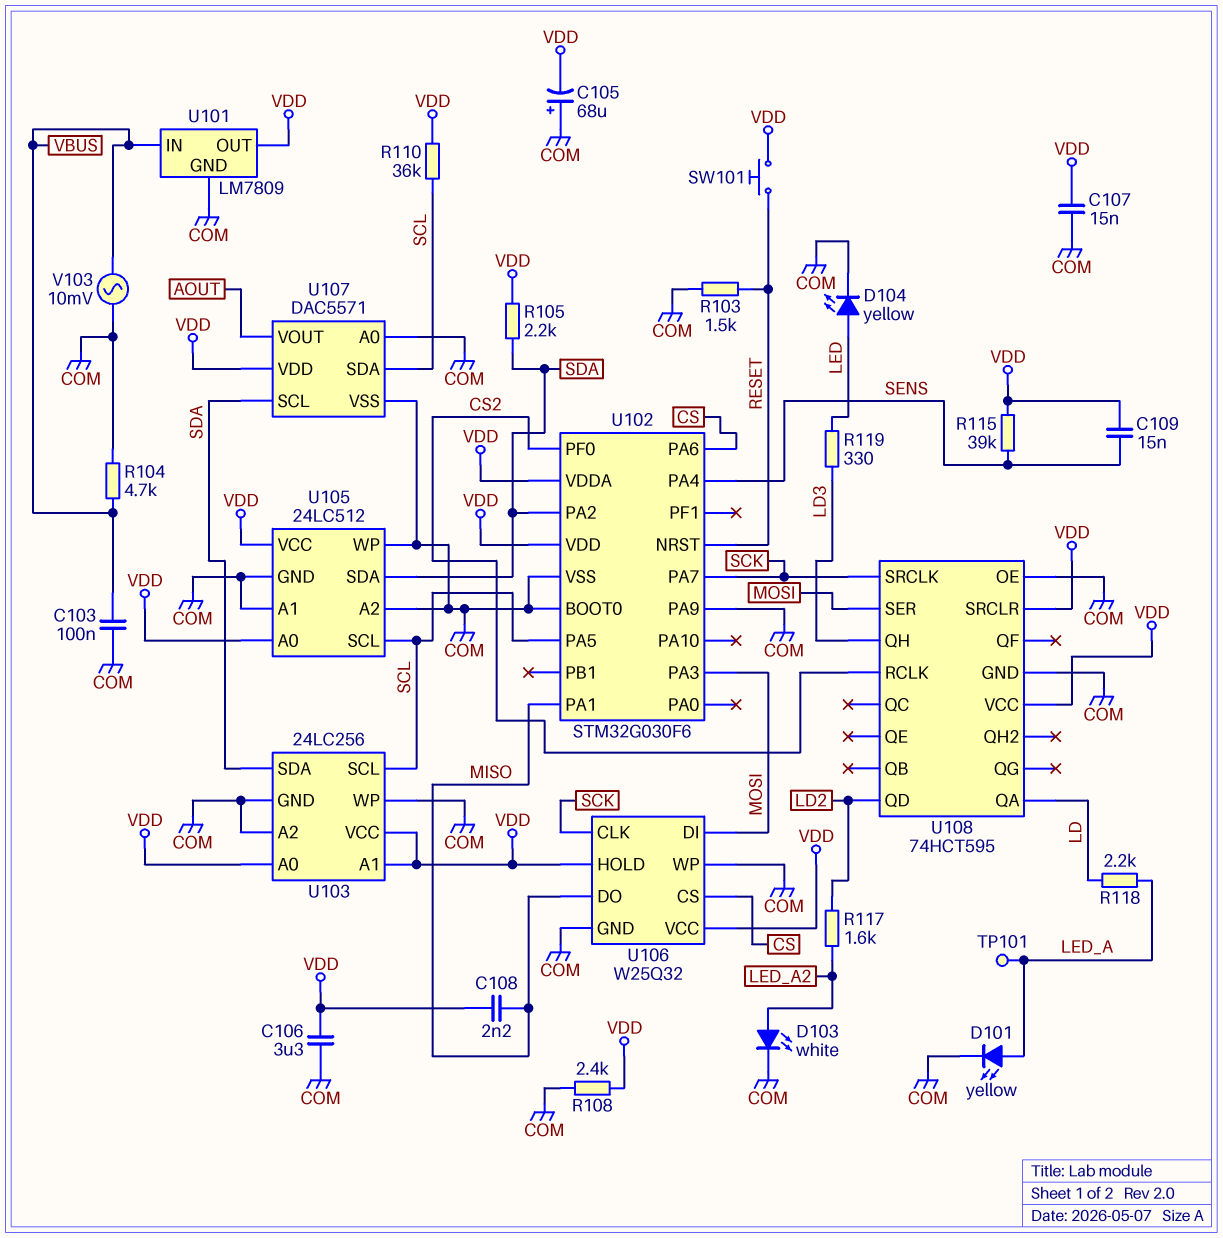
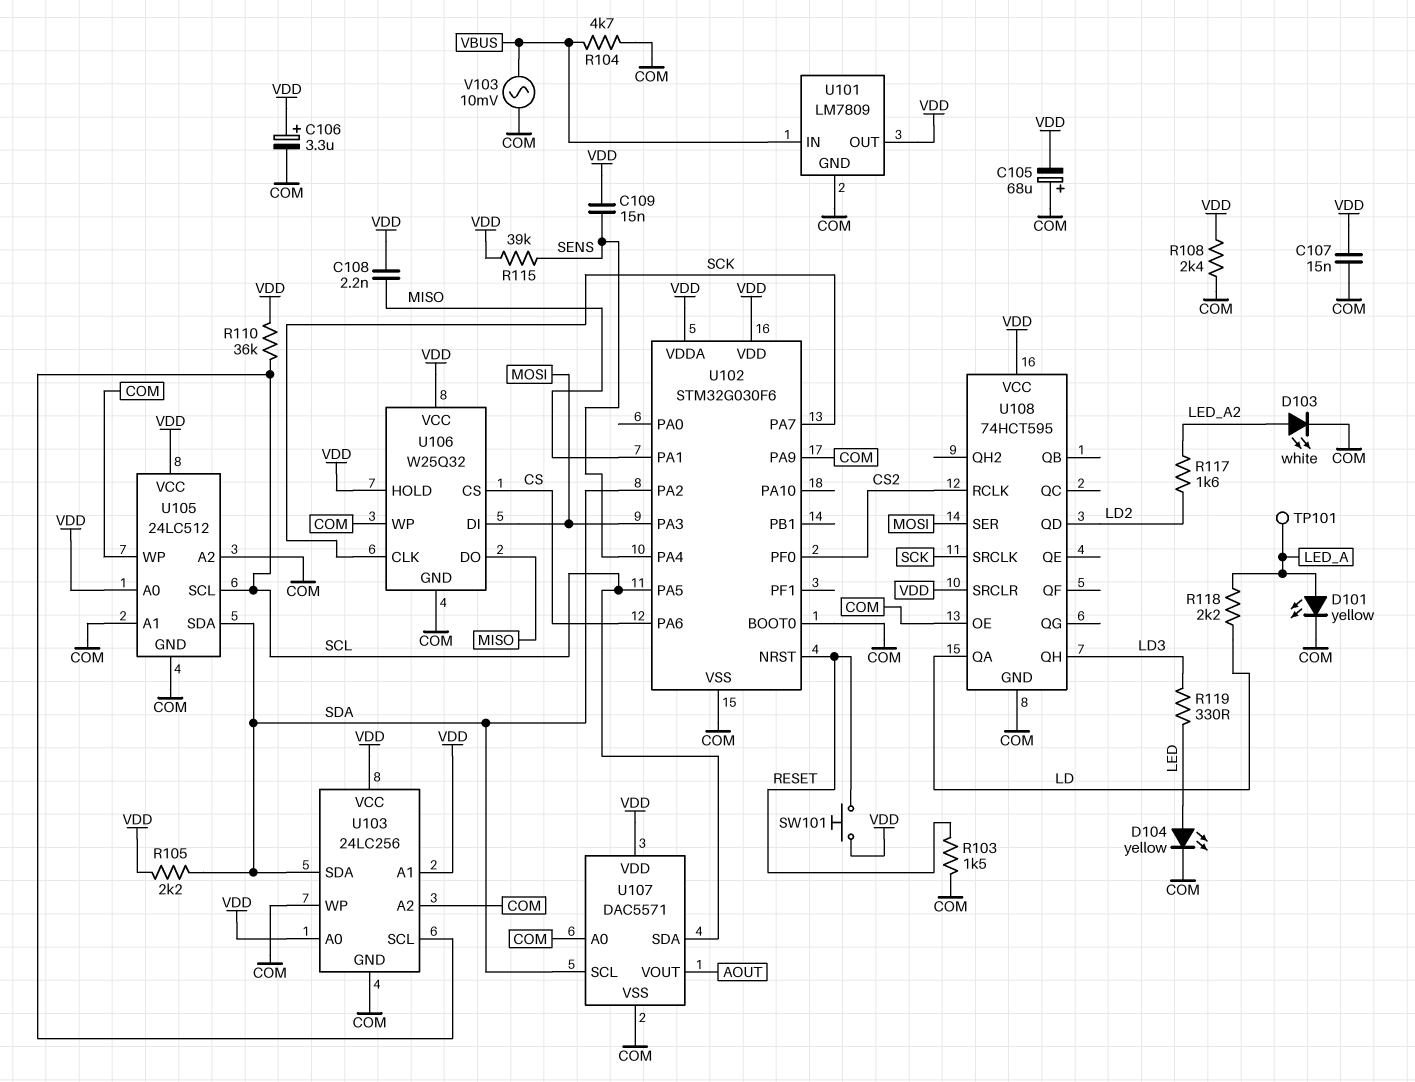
C103: 100nF (COM, VBUS) -> none
C106: 3.3uF (COM, VDD) -> 3.3uF (plus VDD, minus COM)

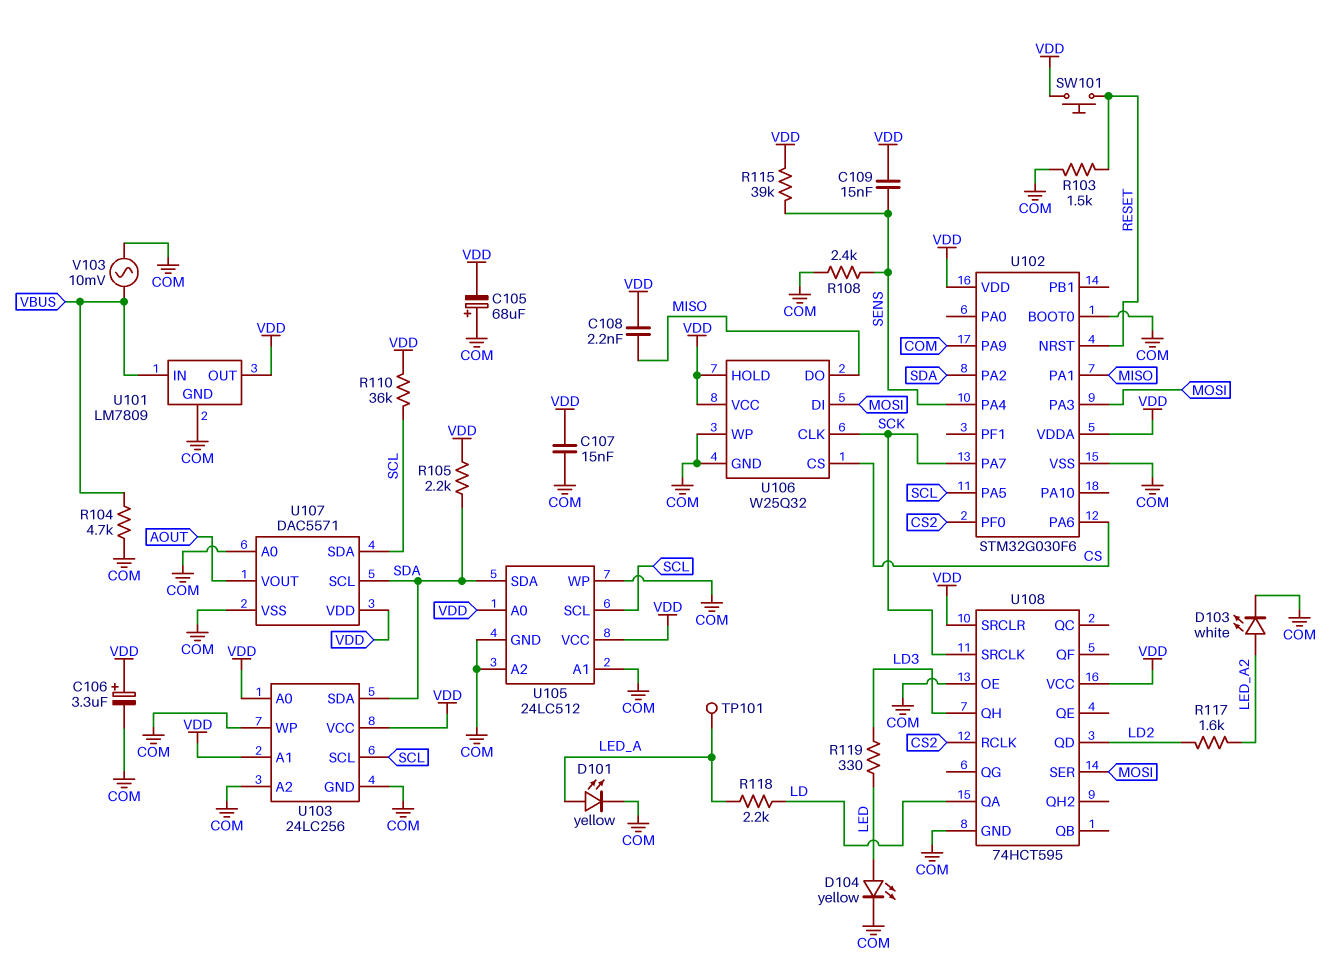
R108: 2.4k (COM, VDD) -> 2.4k (COM, SENS)

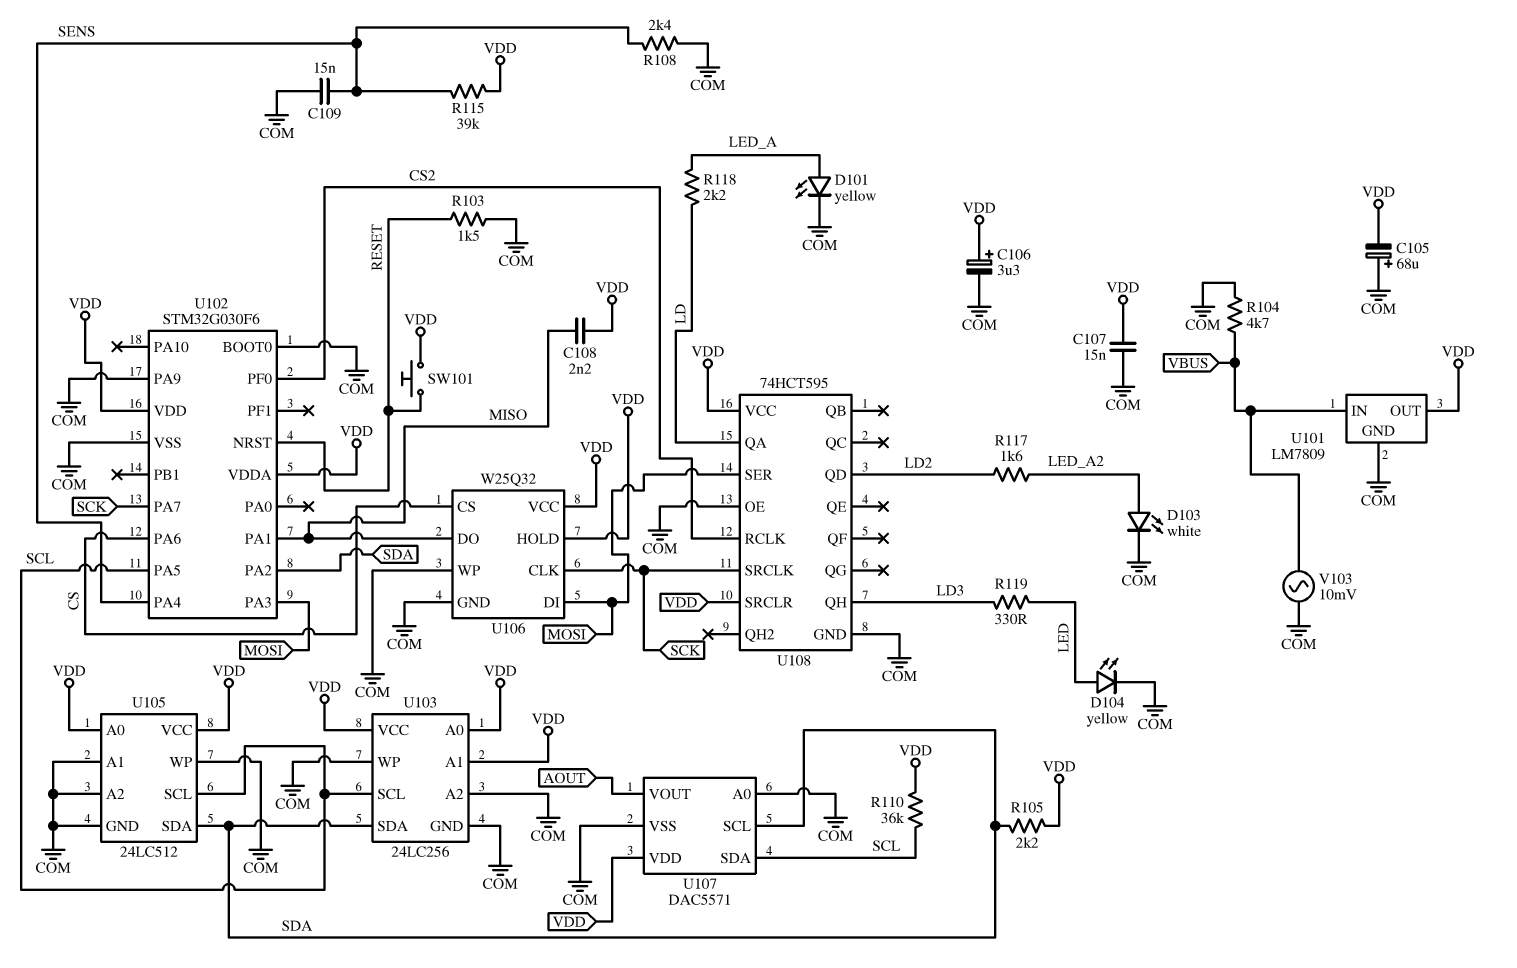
C109: 15nF (SENS, VDD) -> 15nF (COM, SENS)
TP101: test point (LED_A) -> none

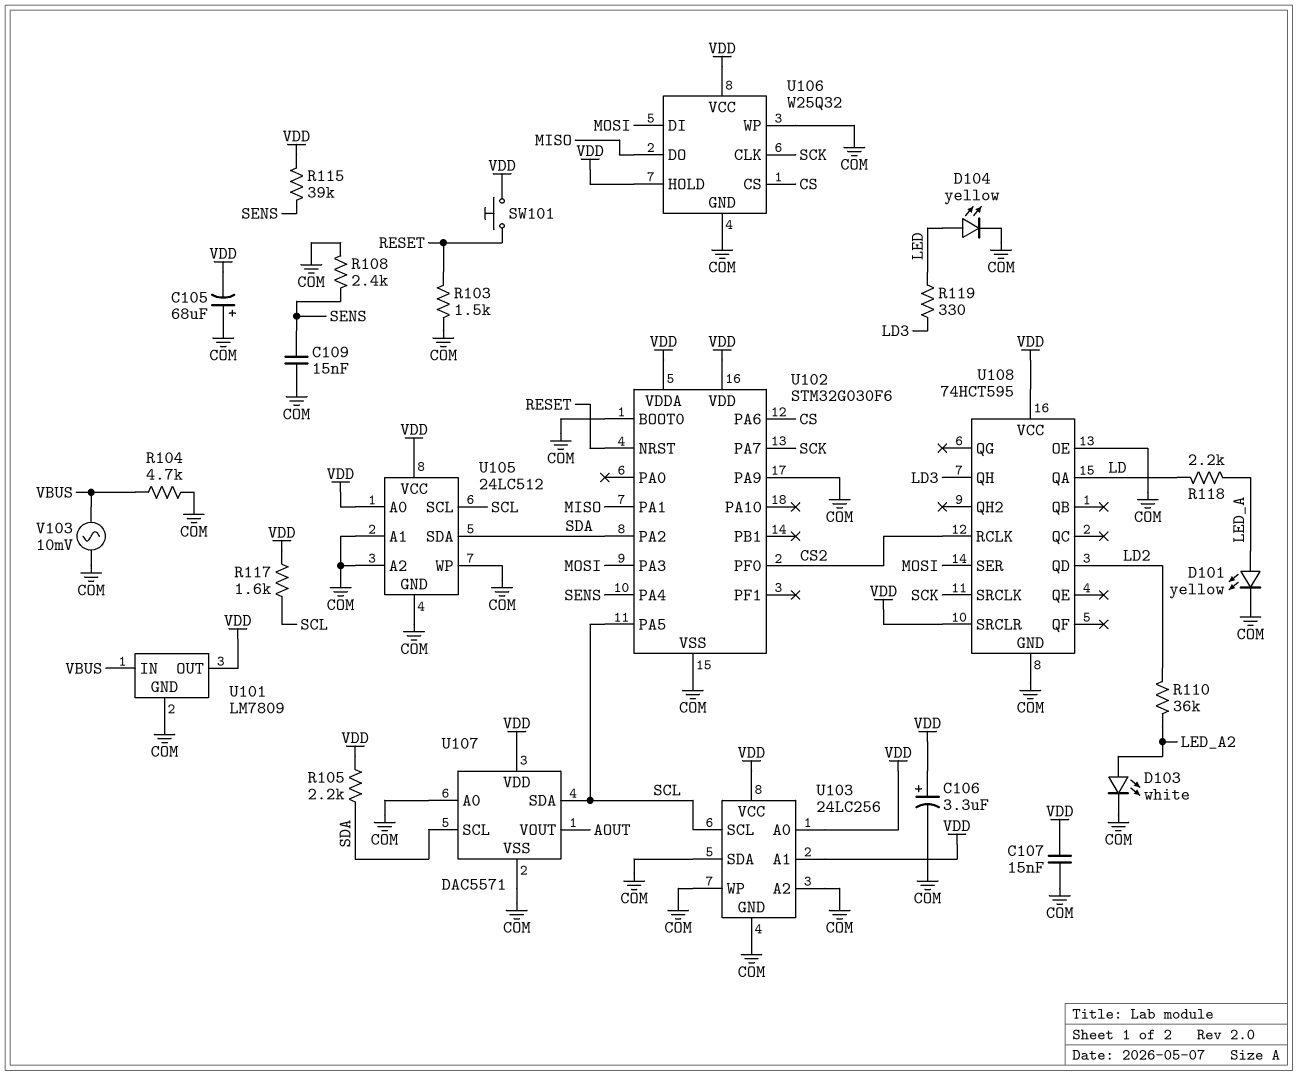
C108: 2.2nF (MISO, VDD) -> none
R110: 36k (SCL, VDD) -> 36k (LD2, LED_A2)
R117: 1.6k (LD2, LED_A2) -> 1.6k (SCL, VDD)
U103 pin SDA: SDA -> COM

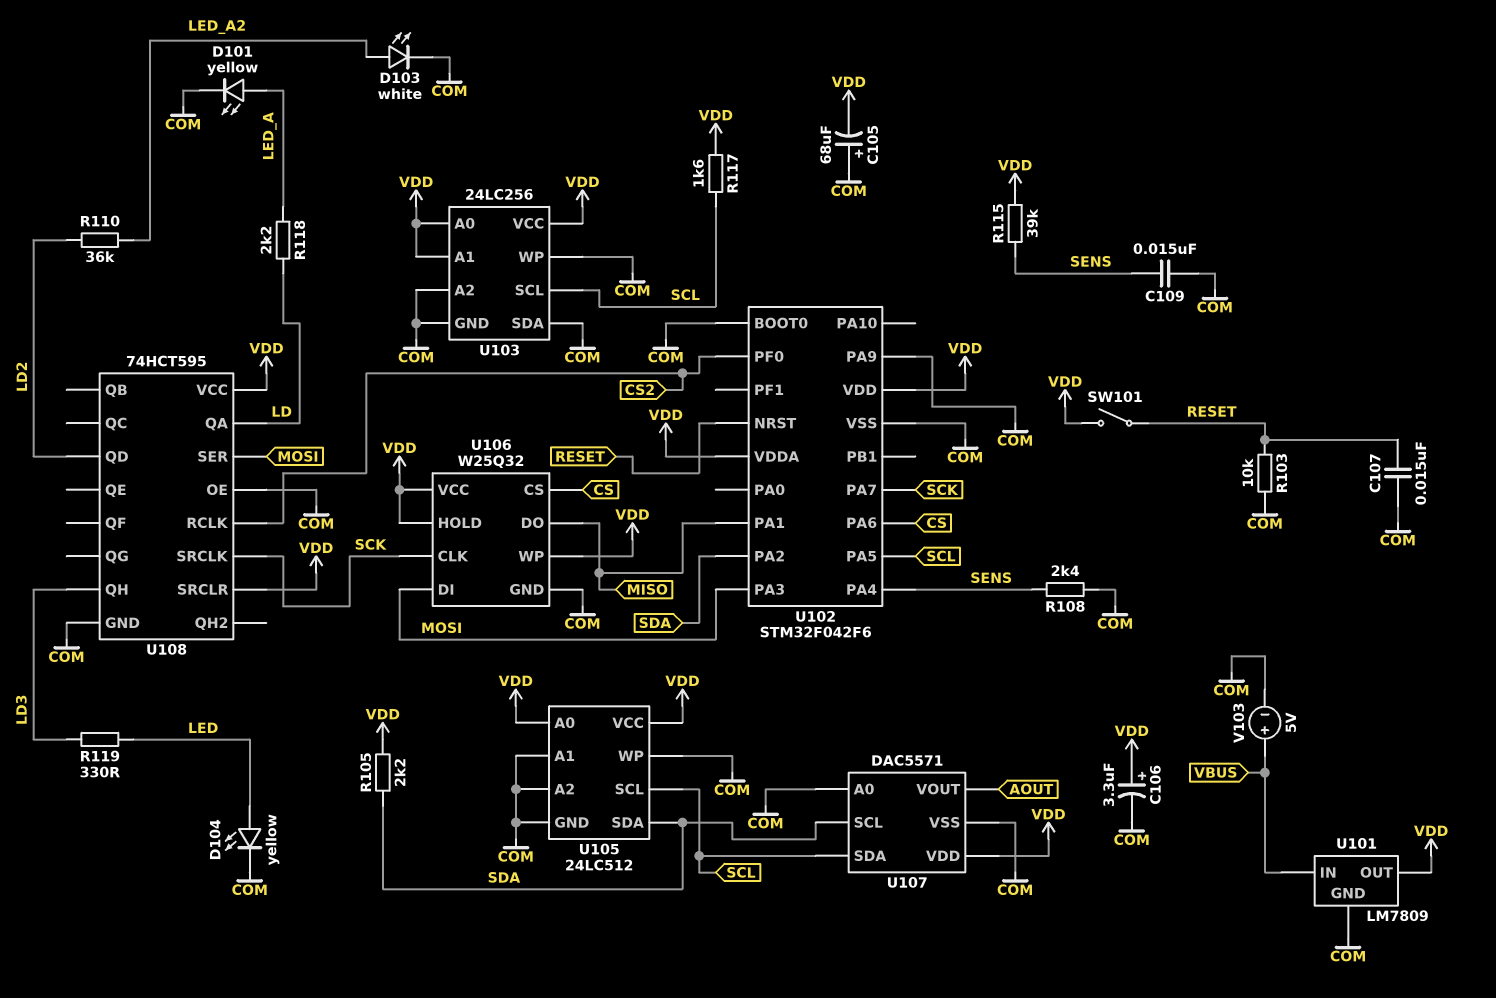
C107: 15nF (COM, VDD) -> 15nF (COM, RESET)
R103: 1.5k (COM, RESET) -> 10k (COM, RESET)
R104: 4.7k (COM, VBUS) -> none
SW101: button (RESET, VDD) -> switch (RESET, VDD)
U102: STM32G030F6 -> STM32F042F6
U106 pin WP: COM -> VDD
V103: AC 10mV (COM, VBUS) -> 5V (plus VBUS, minus COM)

